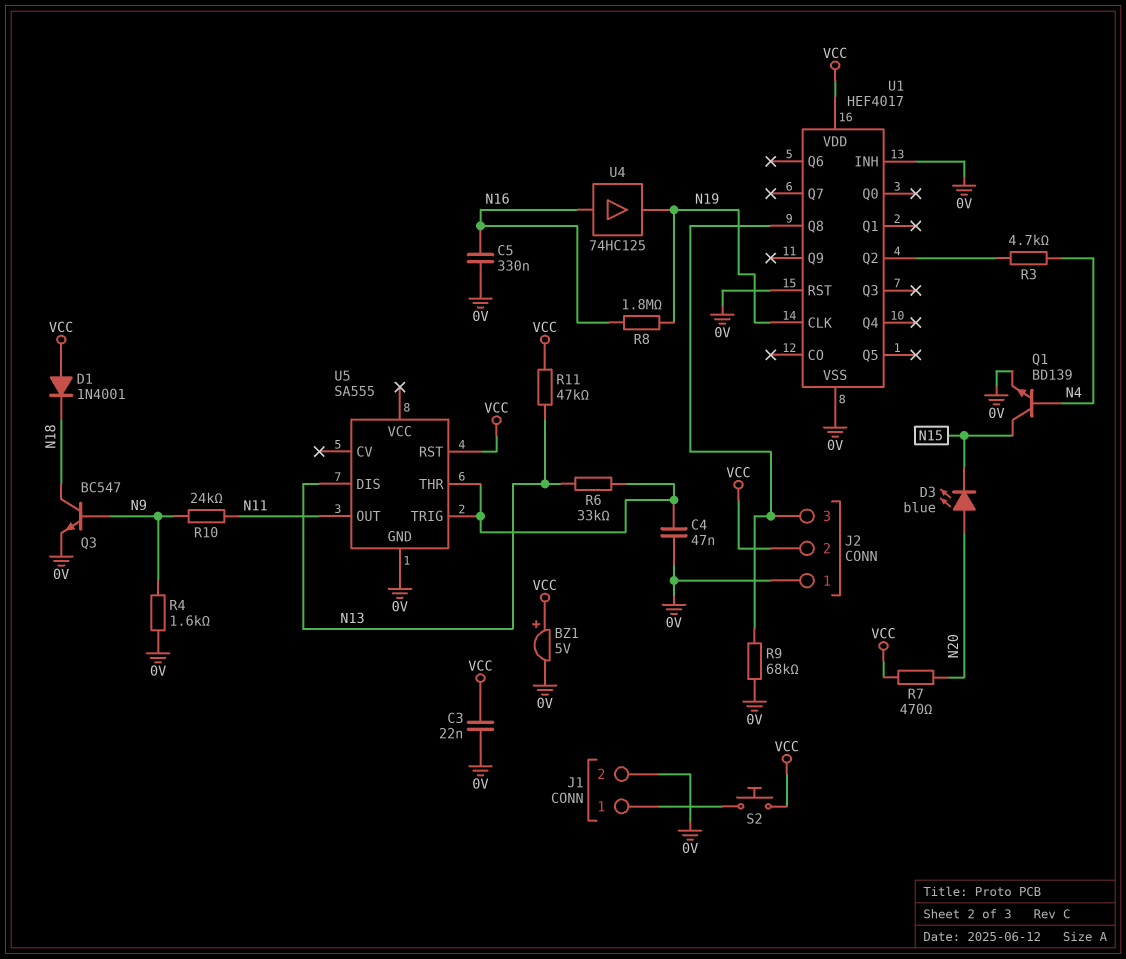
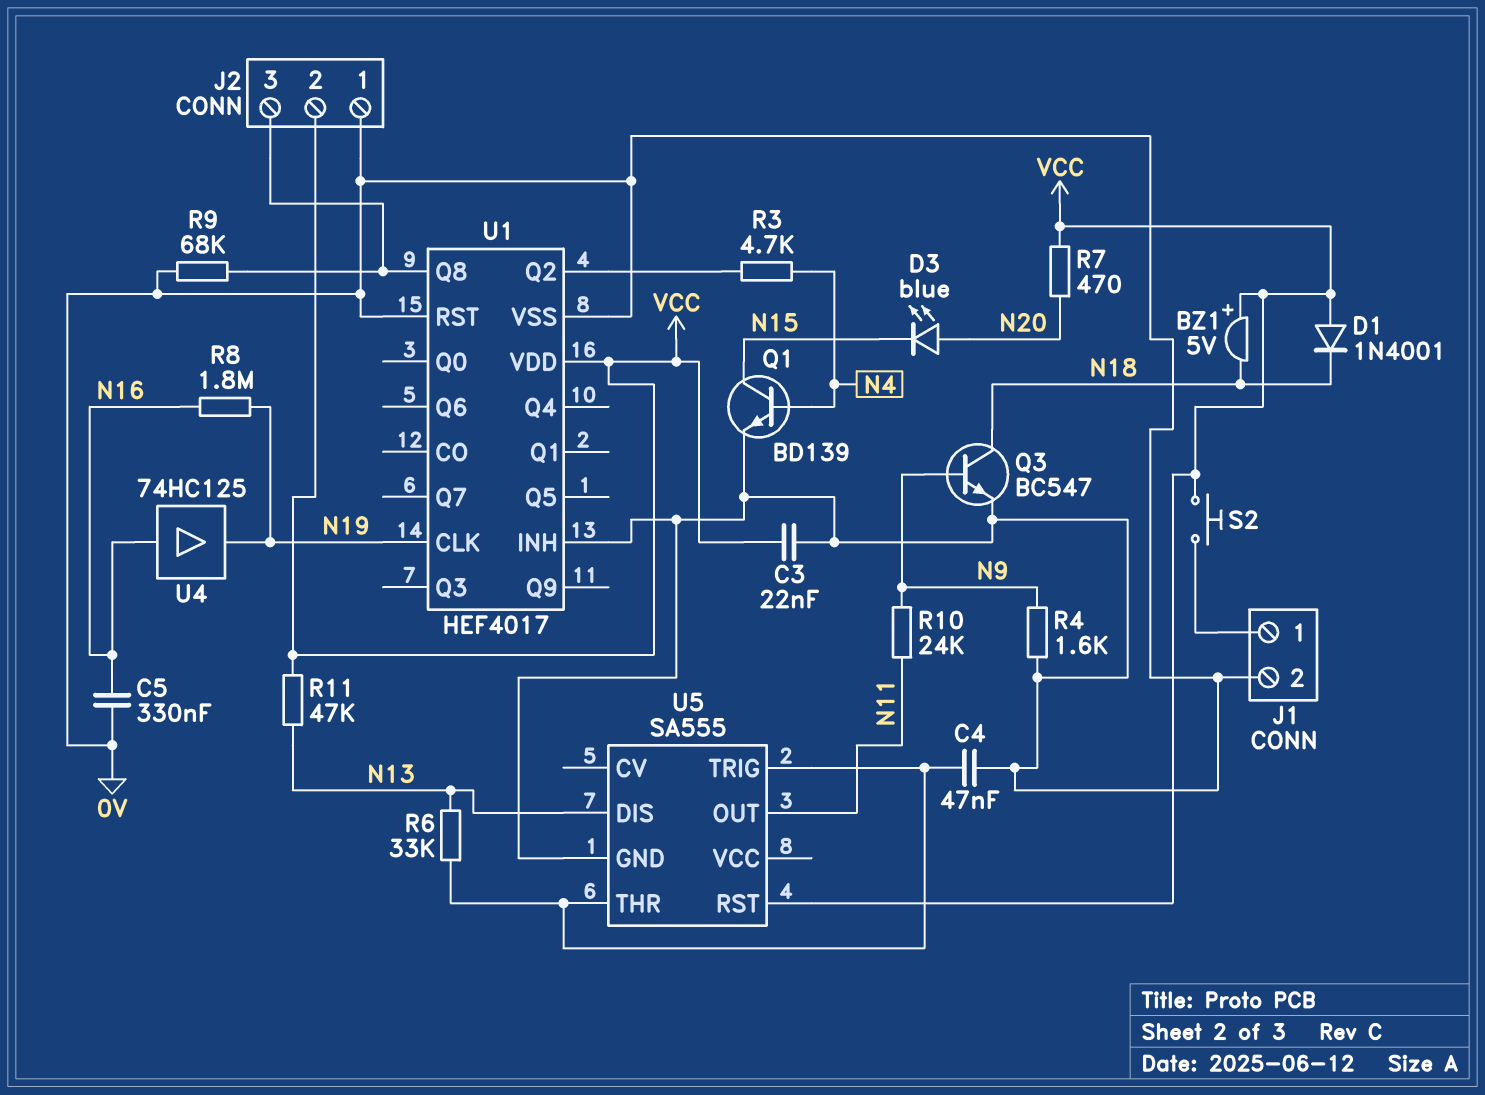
BZ1: buzzer 5V (plus VCC, minus 0V) -> buzzer 5V (plus VCC, minus N18)

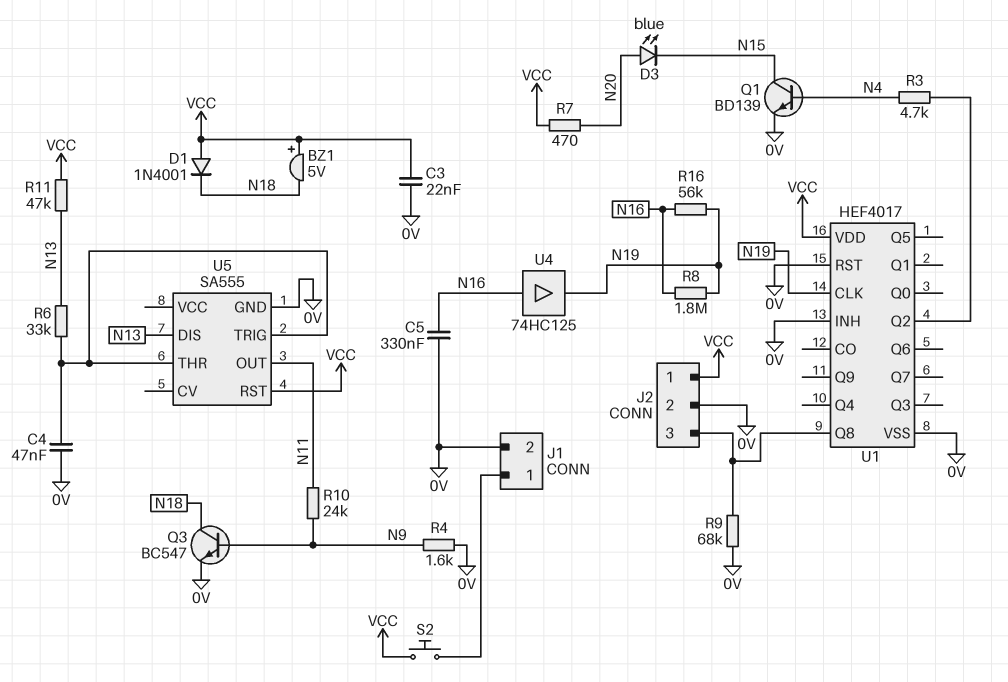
J2 pin 1: 0V -> VCC
J2 pin 2: VCC -> 0V
R16: none -> 56k (N16, N19)

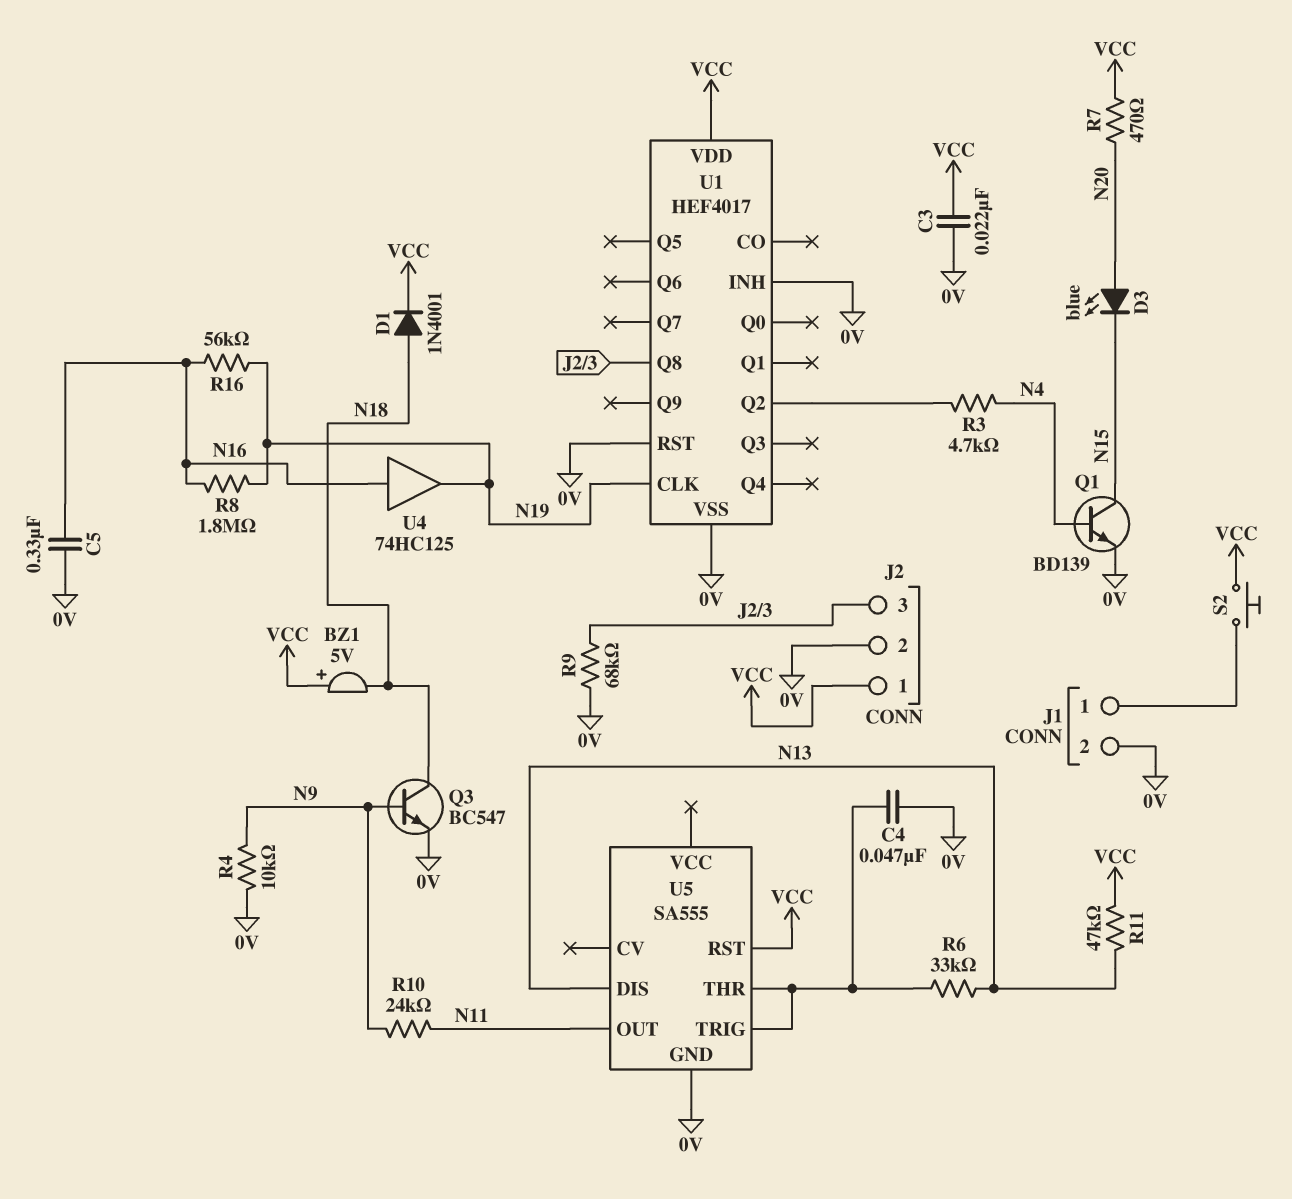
D1: diode 1N4001 (A VCC, K N18) -> diode 1N4001 (A N18, K VCC)
R4: 1.6k (0V, N9) -> 10k (0V, N9)

